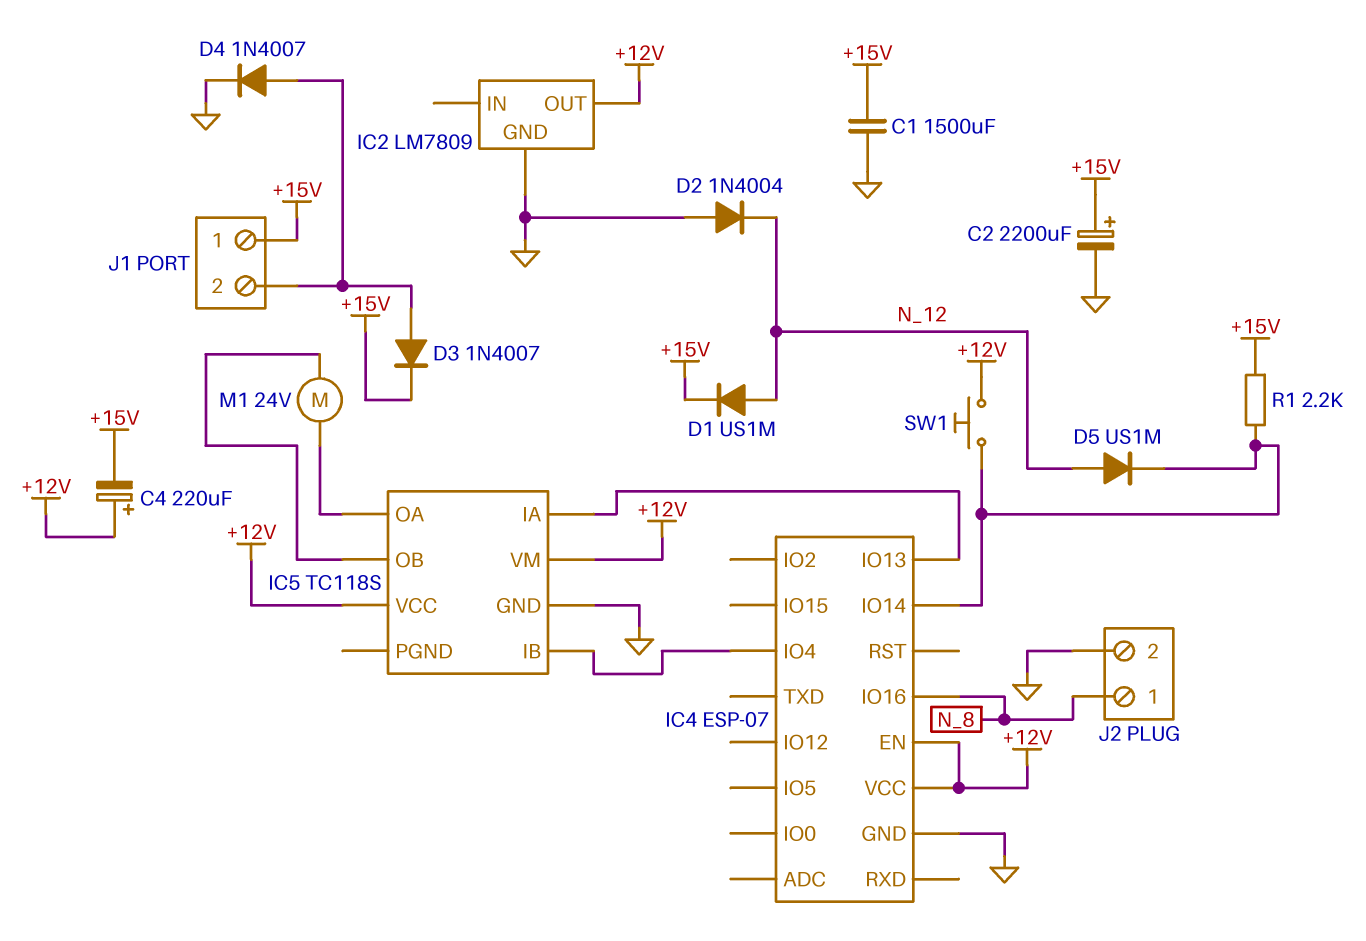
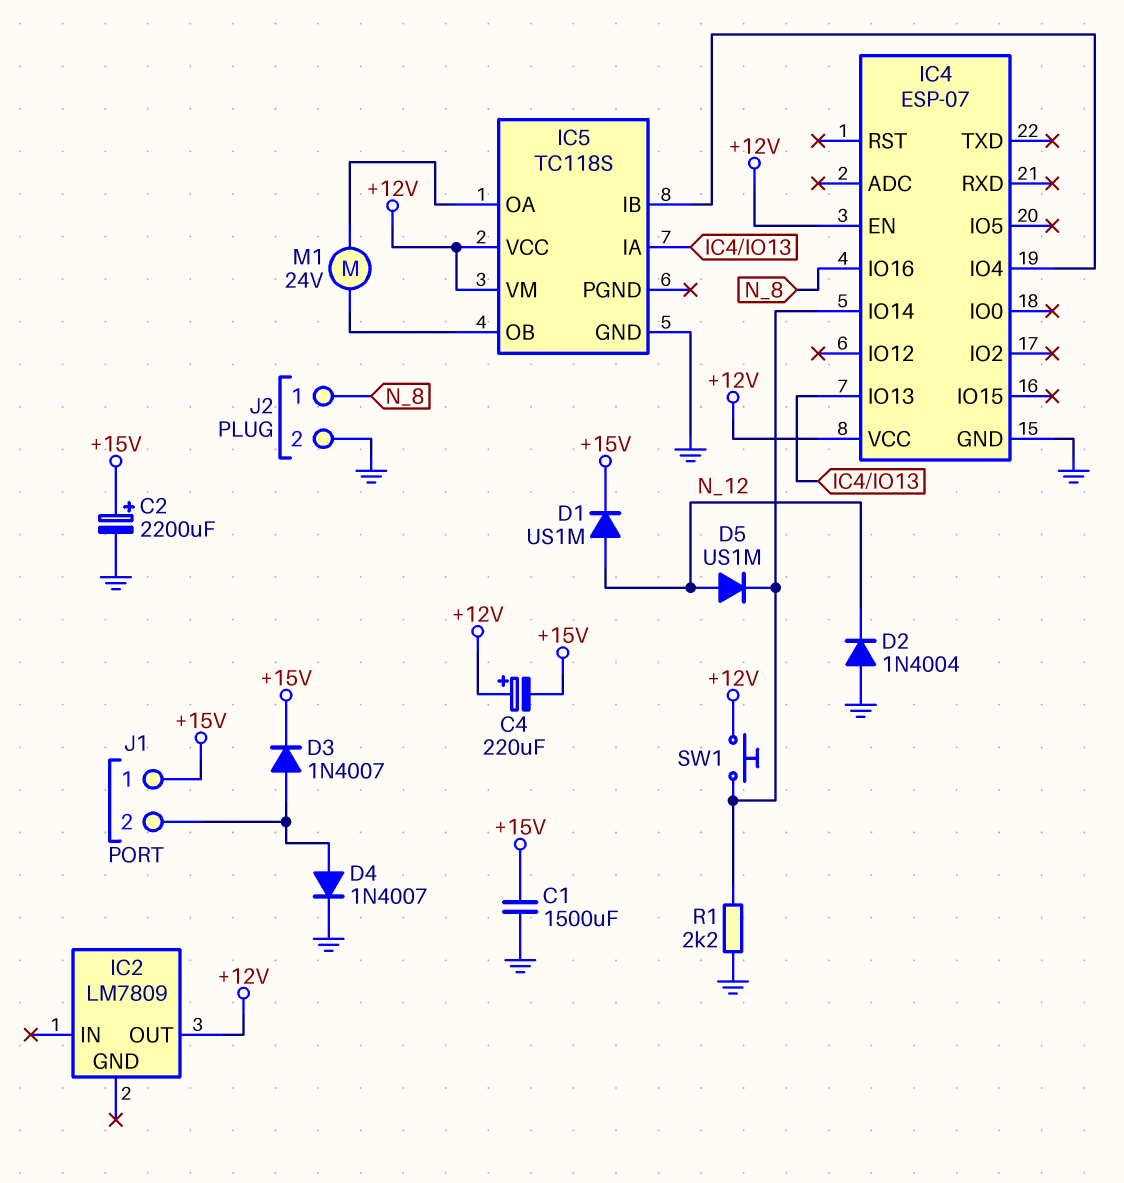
IC2 pin GND: GND -> none
R1: 2.2k (+15V, IC4/IO14) -> 2.2k (GND, IC4/IO14)

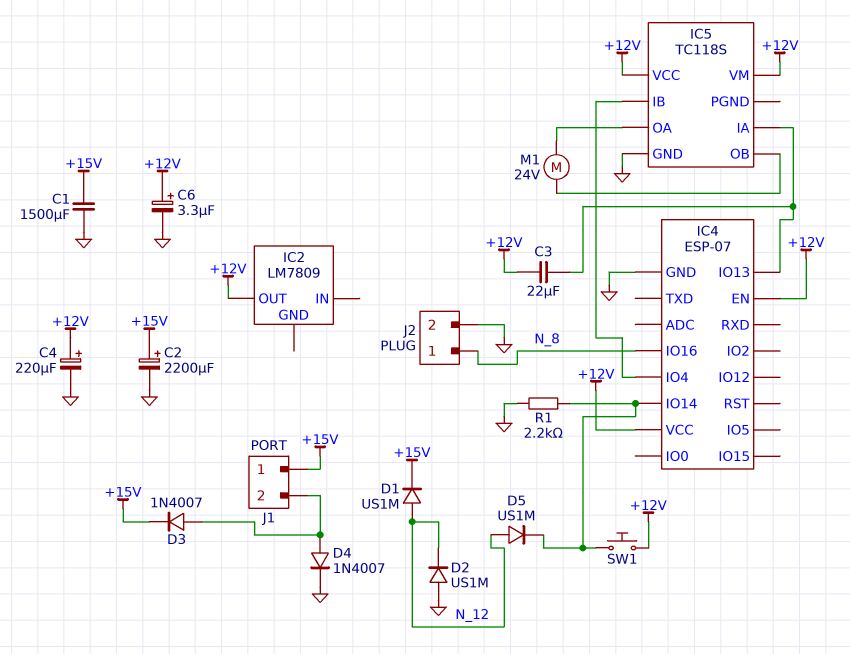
C3: none -> 22uF (+12V, IC4/IO13)
C4: 220uF (plus +12V, minus +15V) -> 220uF (plus +12V, minus GND)
C6: none -> 3.3uF (plus +12V, minus GND)
D2: diode 1N4004 (A GND, K N_12) -> diode US1M (A GND, K N_12)

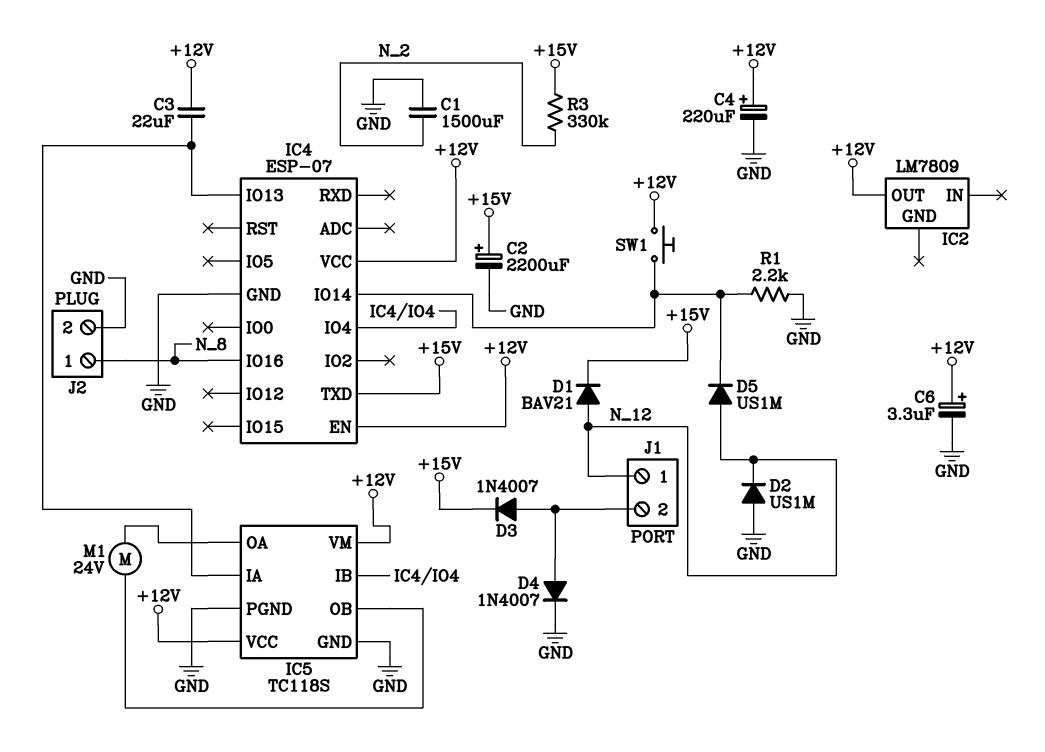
C1: 1500uF (+15V, GND) -> 1500uF (GND, N_2)
D1: diode US1M (A N_12, K +15V) -> diode BAV21 (A N_12, K +15V)
IC4 pin TXD: none -> +15V
IC5 pin PGND: none -> GND
J1 pin 1: +15V -> N_12
R3: none -> 330k (+15V, N_2)

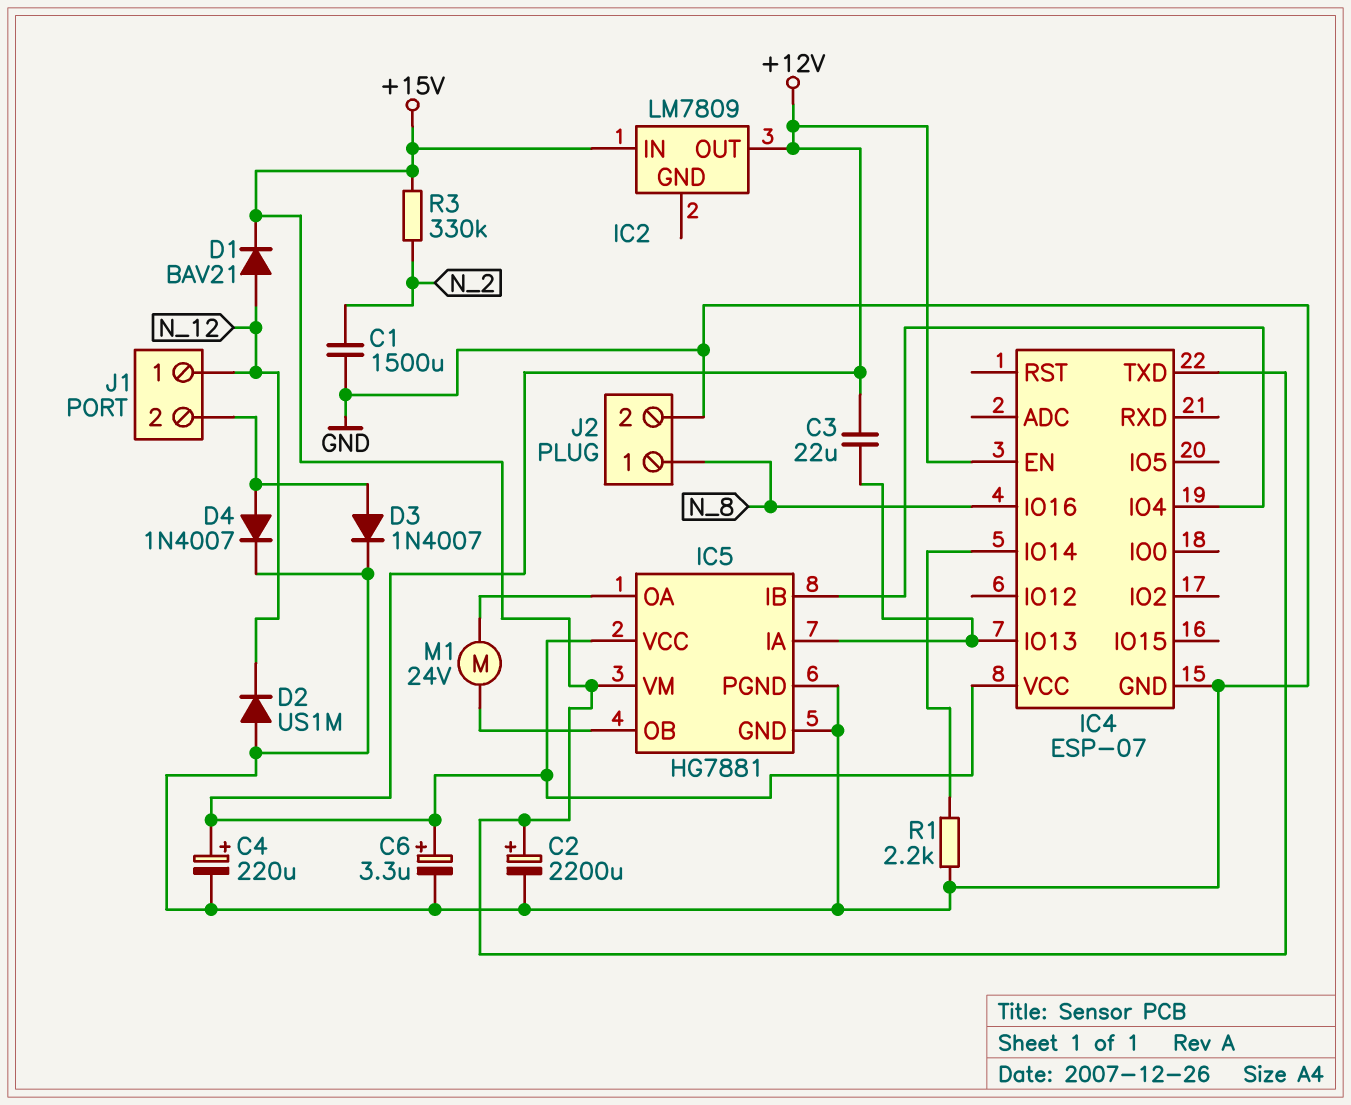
D3: diode 1N4007 (A J1/2, K +15V) -> diode 1N4007 (A J1/2, K GND)
D5: diode US1M (A N_12, K IC4/IO14) -> none
IC2 pin IN: none -> +15V
IC5: TC118S -> HG7881
IC5 pin VM: +12V -> +15V
SW1: button (+12V, IC4/IO14) -> none

